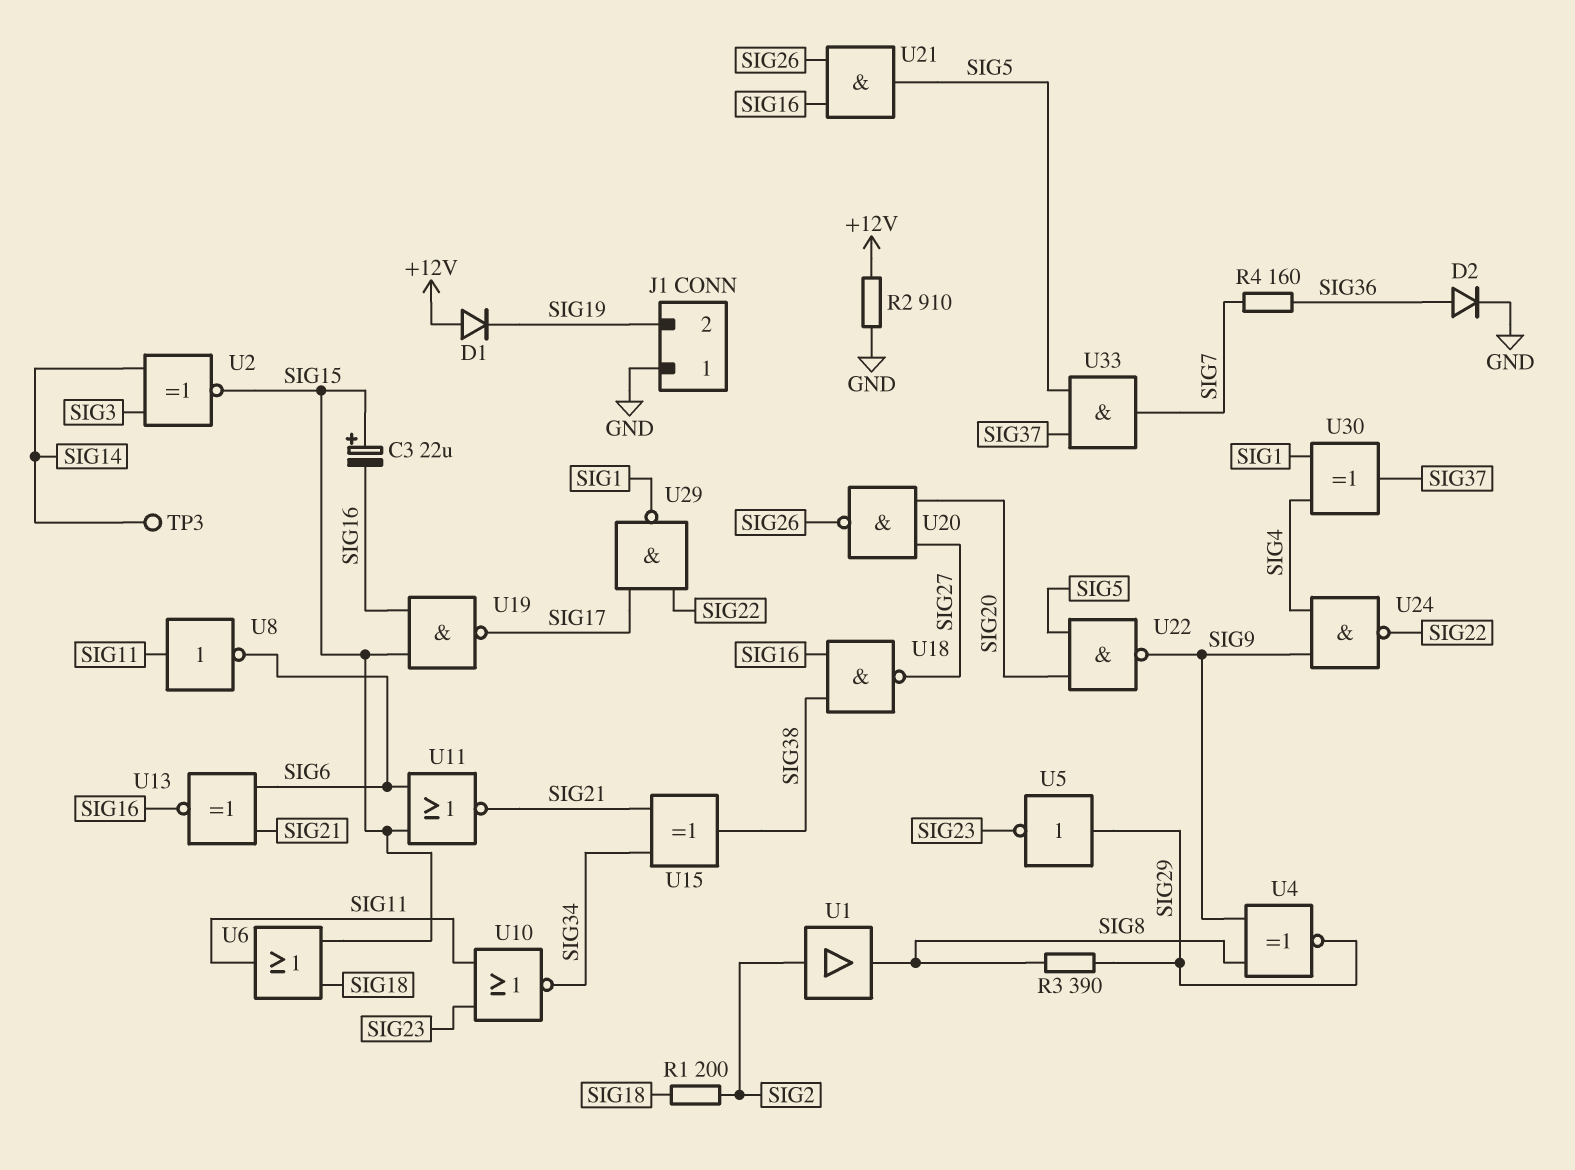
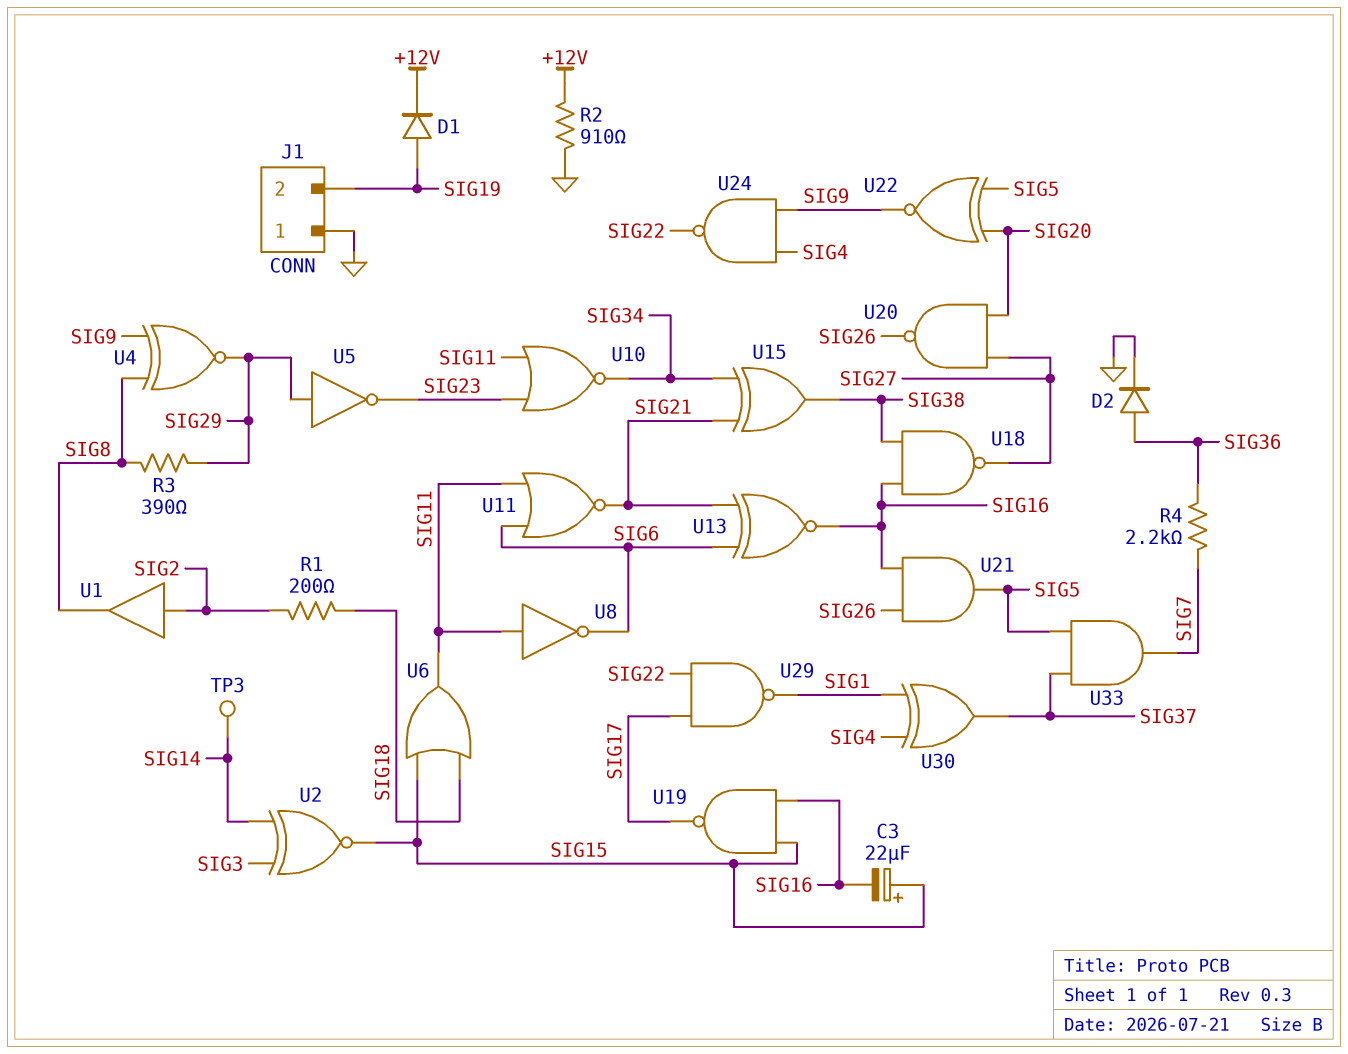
D1: diode (A +12V, K SIG19) -> diode (A SIG19, K +12V)
R4: 160 (SIG7, SIG36) -> 2.2k (SIG7, SIG36)
U11: NOR (in SIG6, in SIG15, out SIG21) -> NOR (in SIG6, in SIG11, out SIG21)
U22: NAND (in SIG5, in SIG20, out SIG9) -> XNOR (in SIG5, in SIG20, out SIG9)

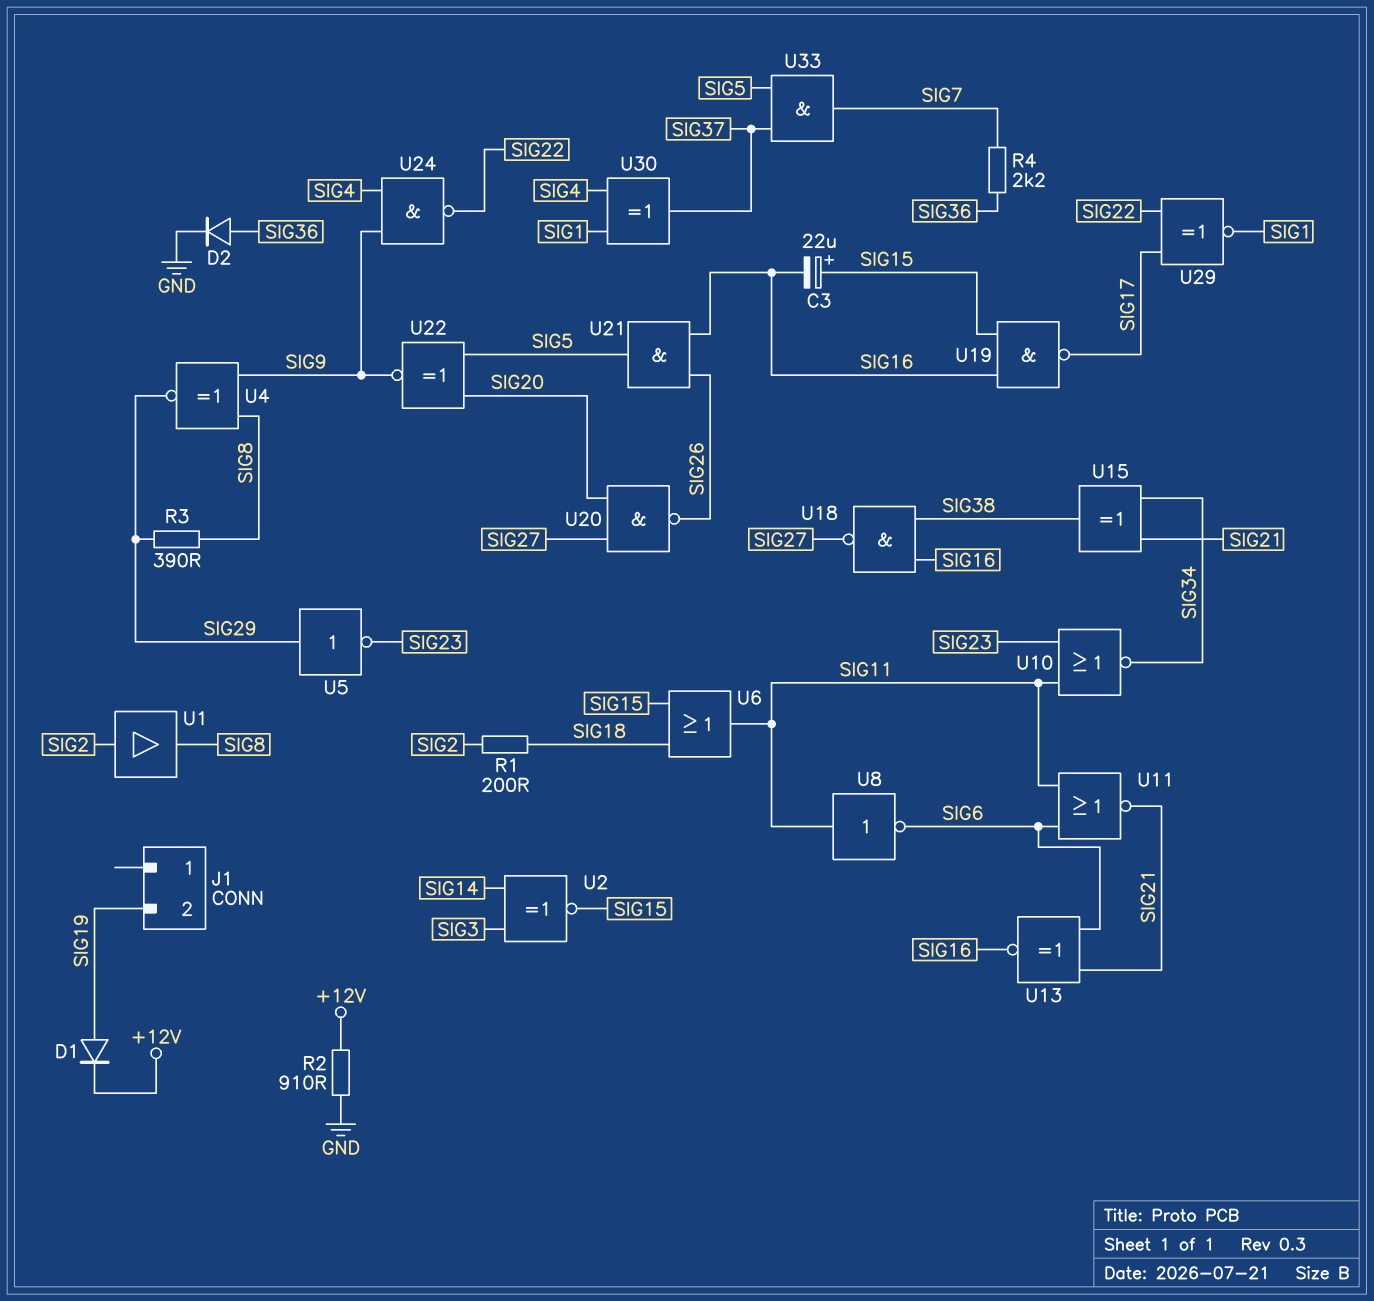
J1 pin 1: GND -> none
TP3: test point (SIG14) -> none
U29: NAND (in SIG17, in SIG22, out SIG1) -> XNOR (in SIG17, in SIG22, out SIG1)

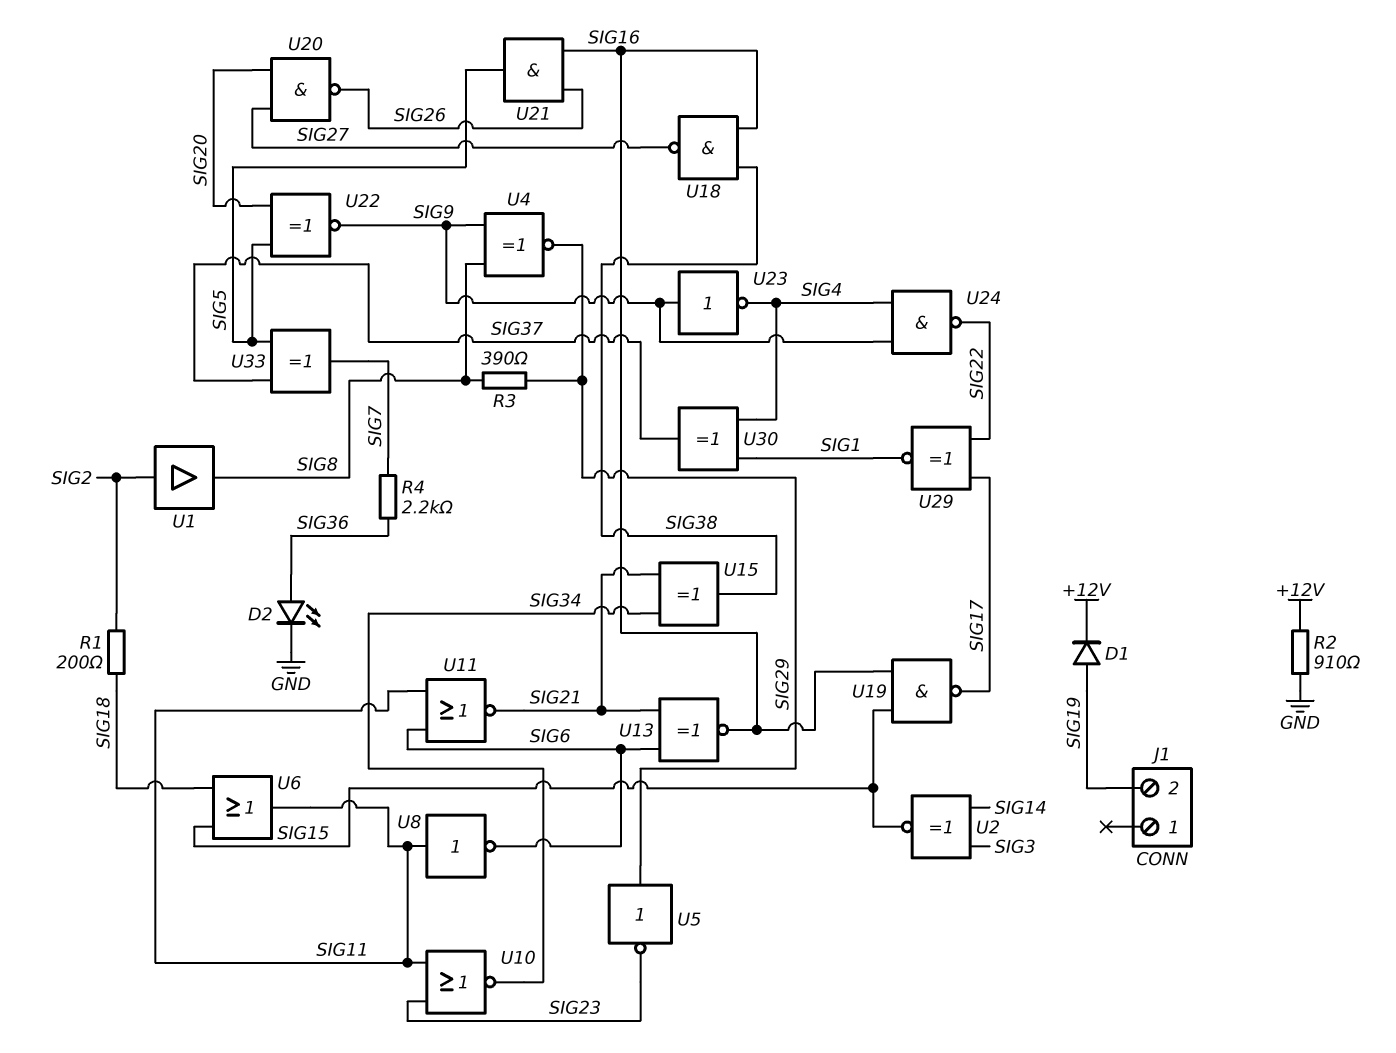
C3: 22uF (plus SIG15, minus SIG16) -> none
D2: diode (A SIG36, K GND) -> LED (A SIG36, K GND)
U23: none -> NOT (in SIG9, out SIG4)
U33: AND (in SIG5, in SIG37, out SIG7) -> XOR (in SIG5, in SIG37, out SIG7)

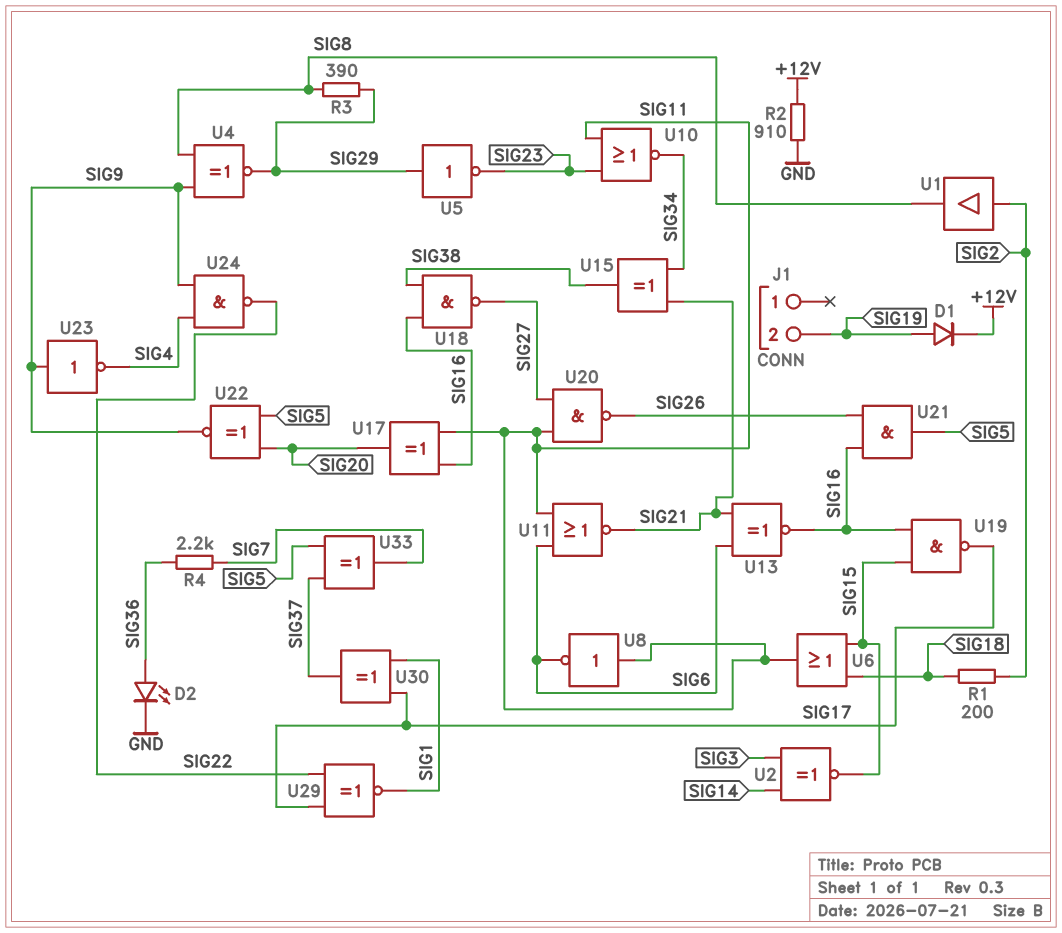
U17: none -> XOR (in SIG11, in SIG16, out SIG20)
U20: NAND (in SIG20, in SIG27, out SIG26) -> NAND (in SIG11, in SIG27, out SIG26)
U30: XOR (in SIG1, in SIG4, out SIG37) -> XOR (in SIG1, in SIG17, out SIG37)

